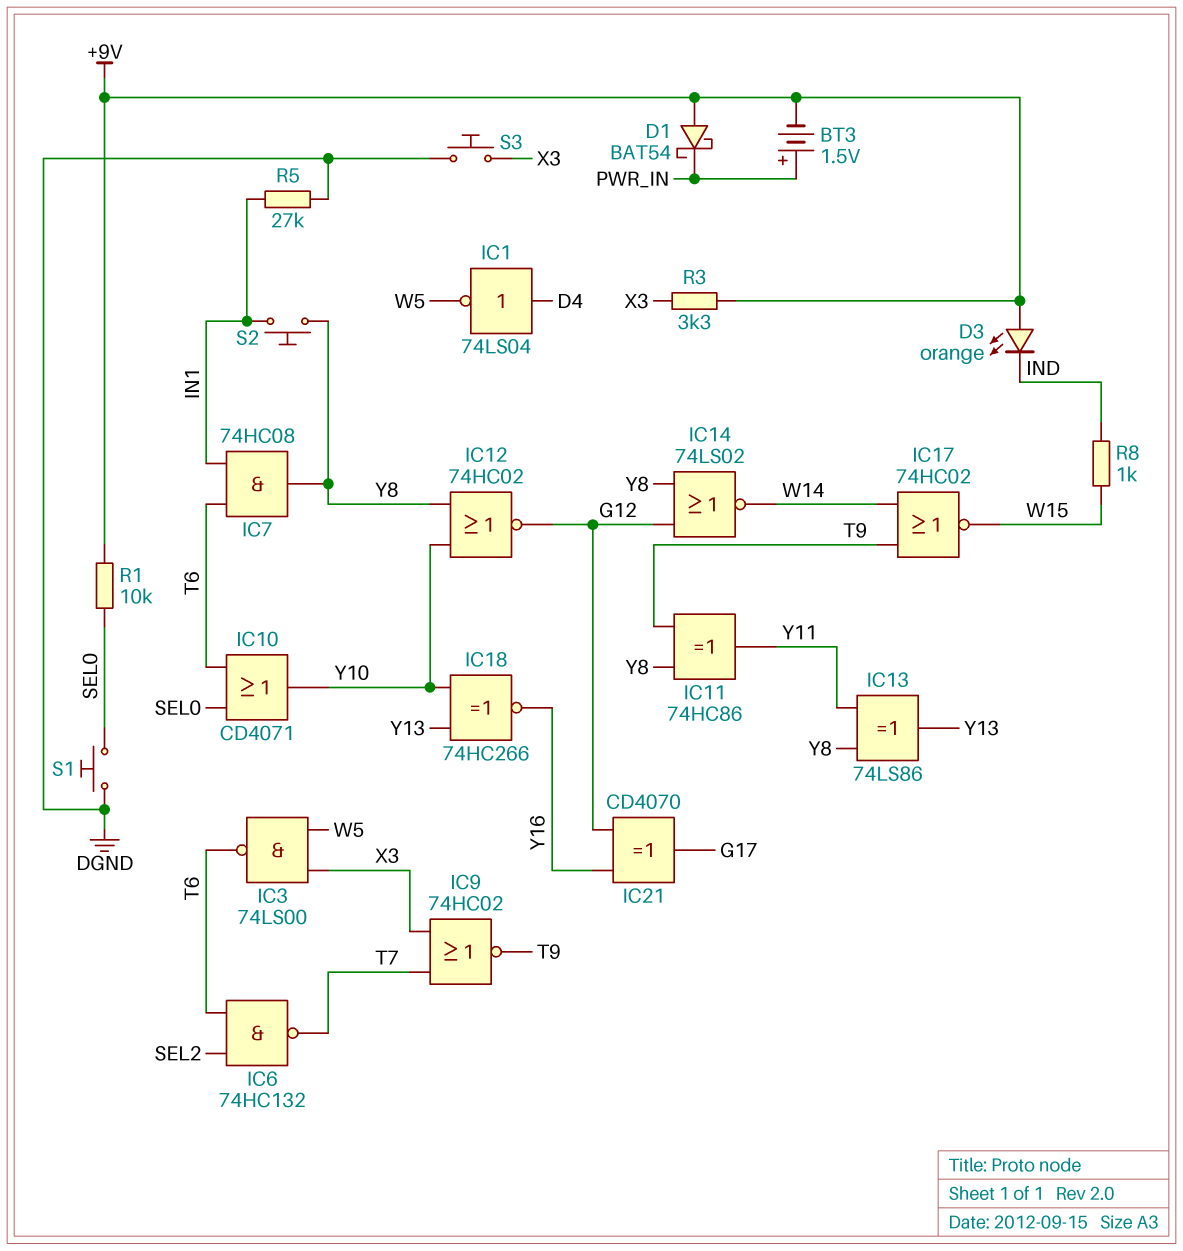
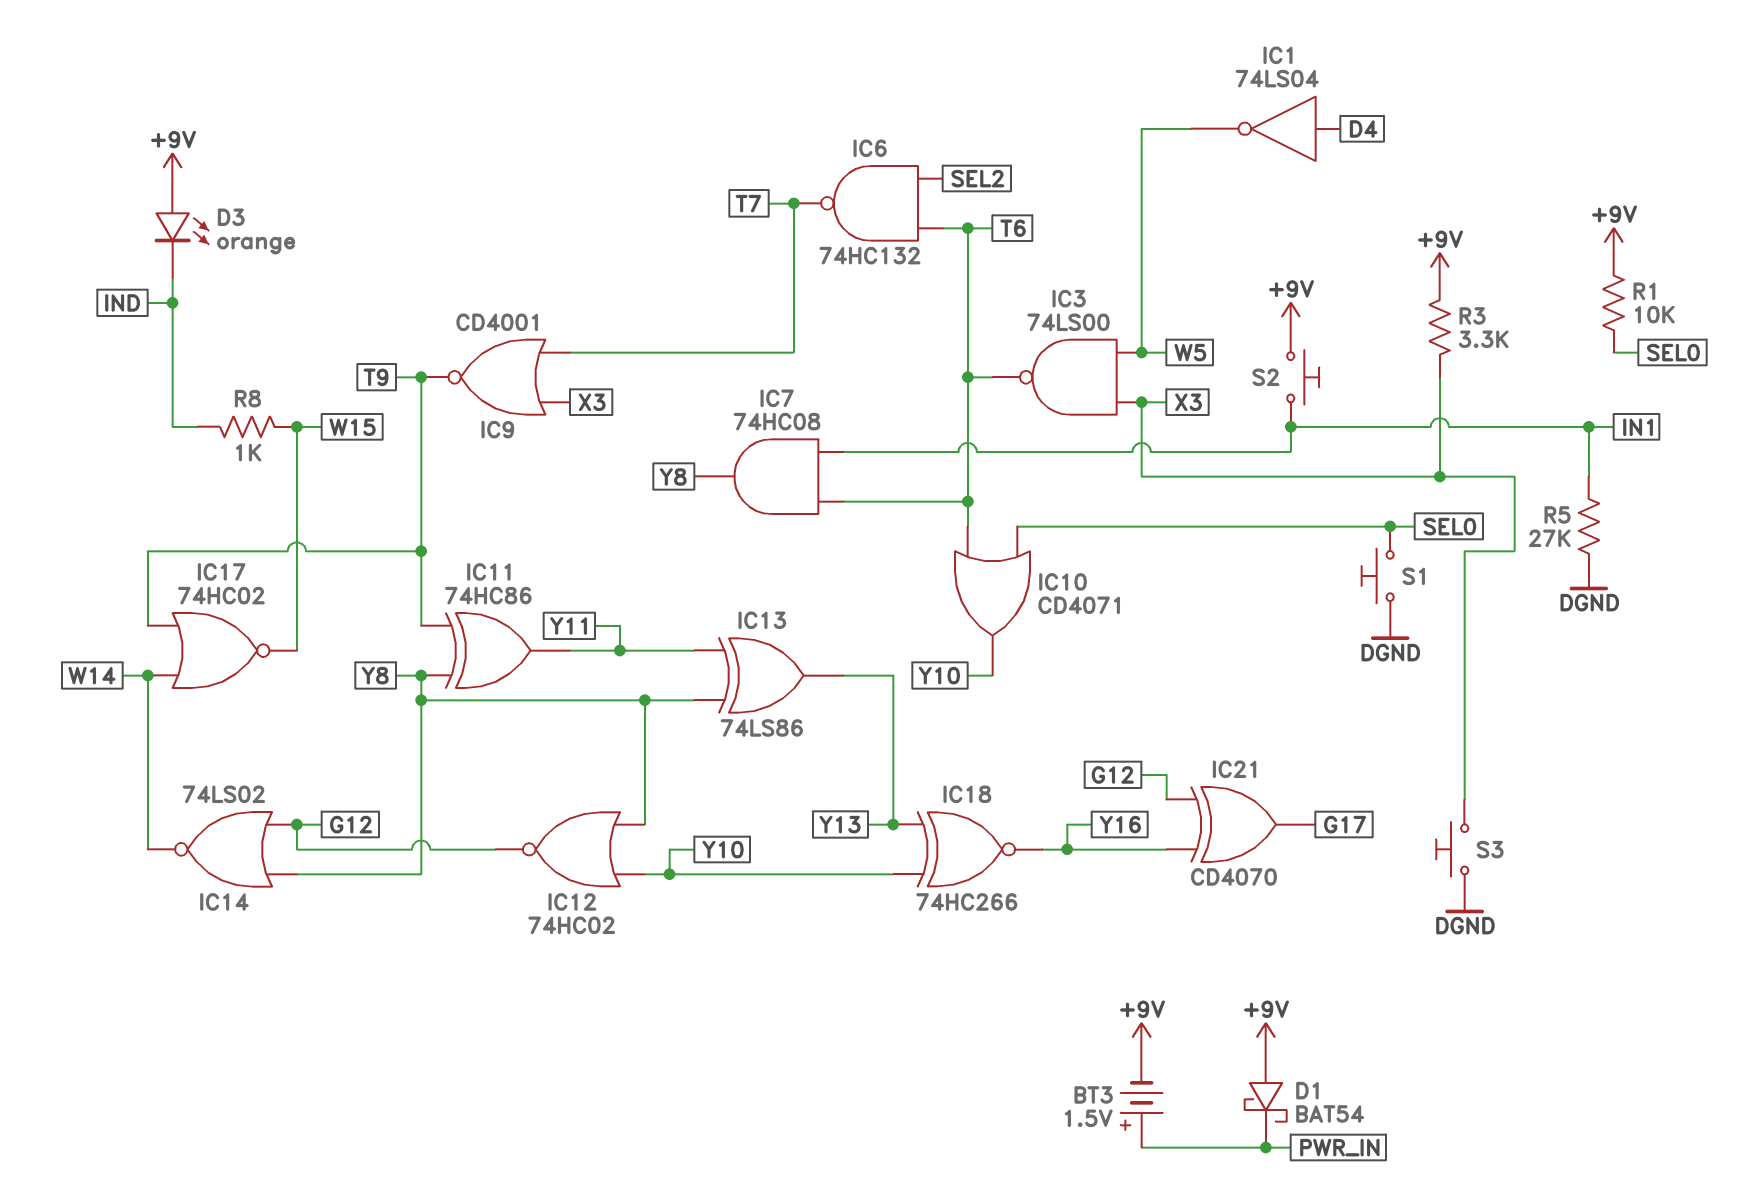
IC9: NOR 74HC02 (in T7, in X3, out T9) -> NOR CD4001 (in T7, in X3, out T9)
S2: button (IN1, Y8) -> button (+9V, IN1)

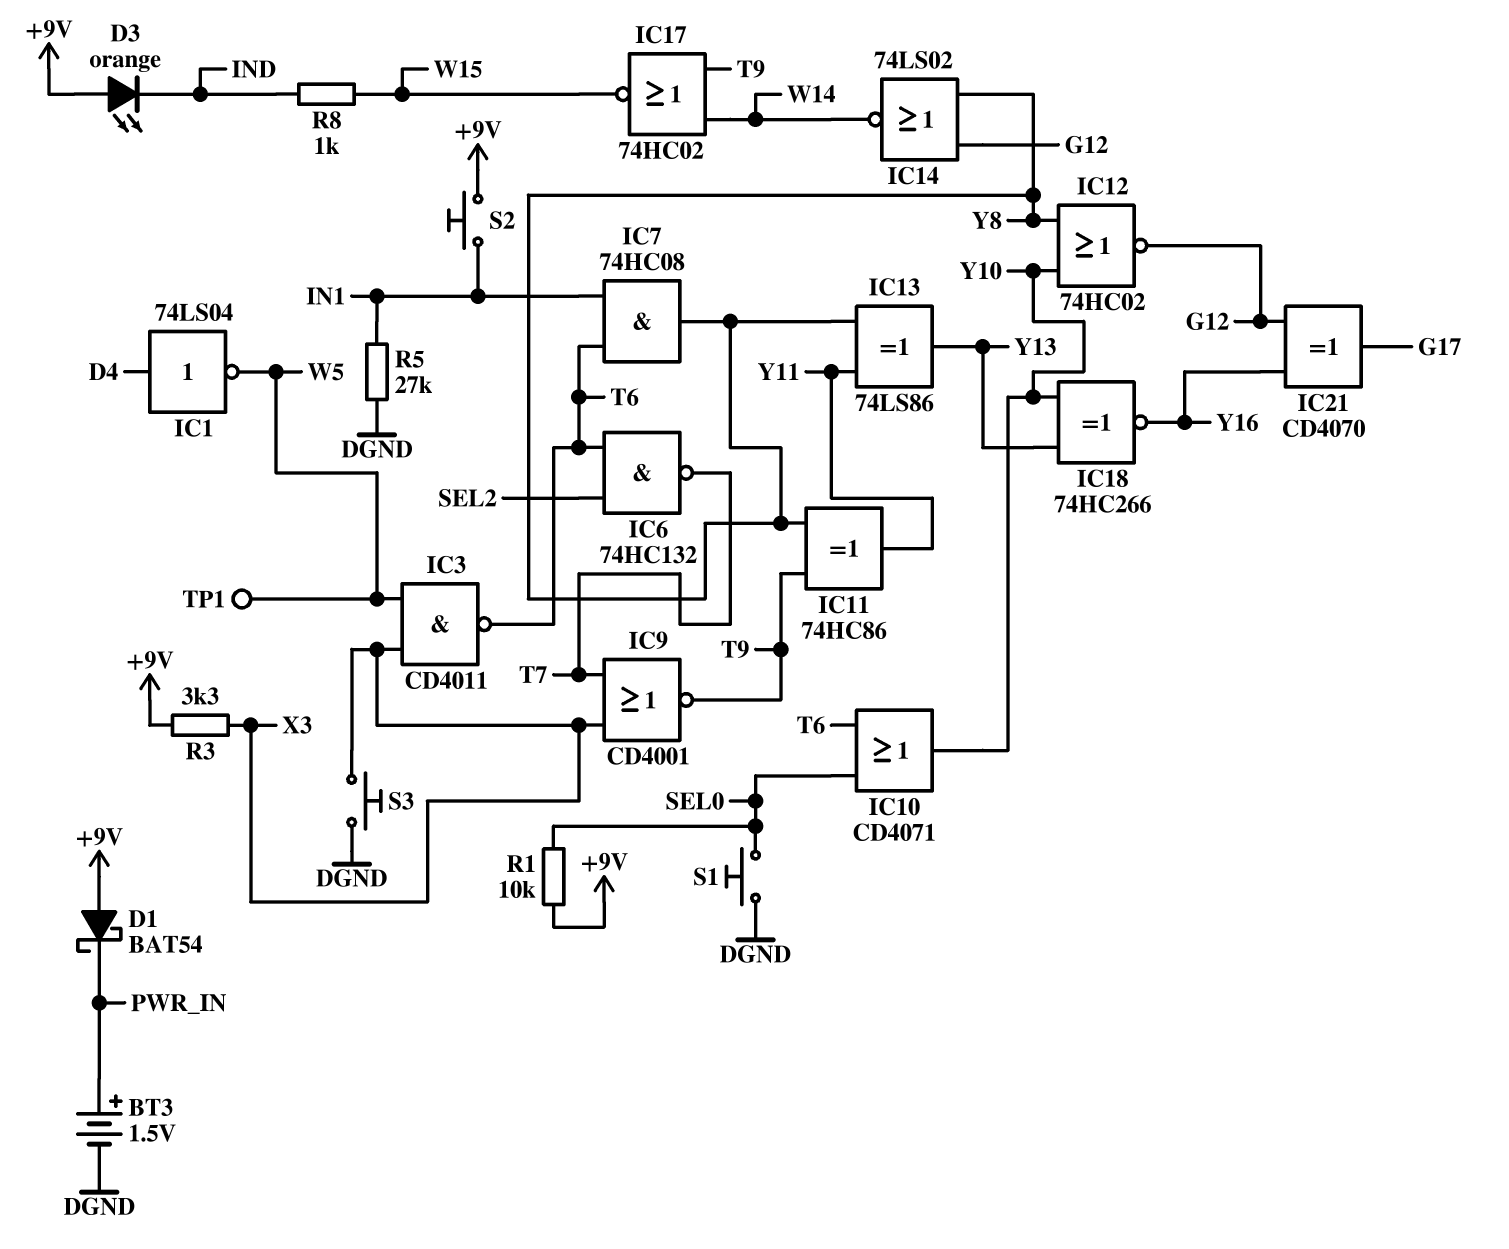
BT3: 1.5V (plus PWR_IN, minus +9V) -> 1.5V (plus PWR_IN, minus DGND)
IC3: NAND 74LS00 (in W5, in X3, out T6) -> NAND CD4011 (in W5, in X3, out T6)
TP1: none -> test point (W5)

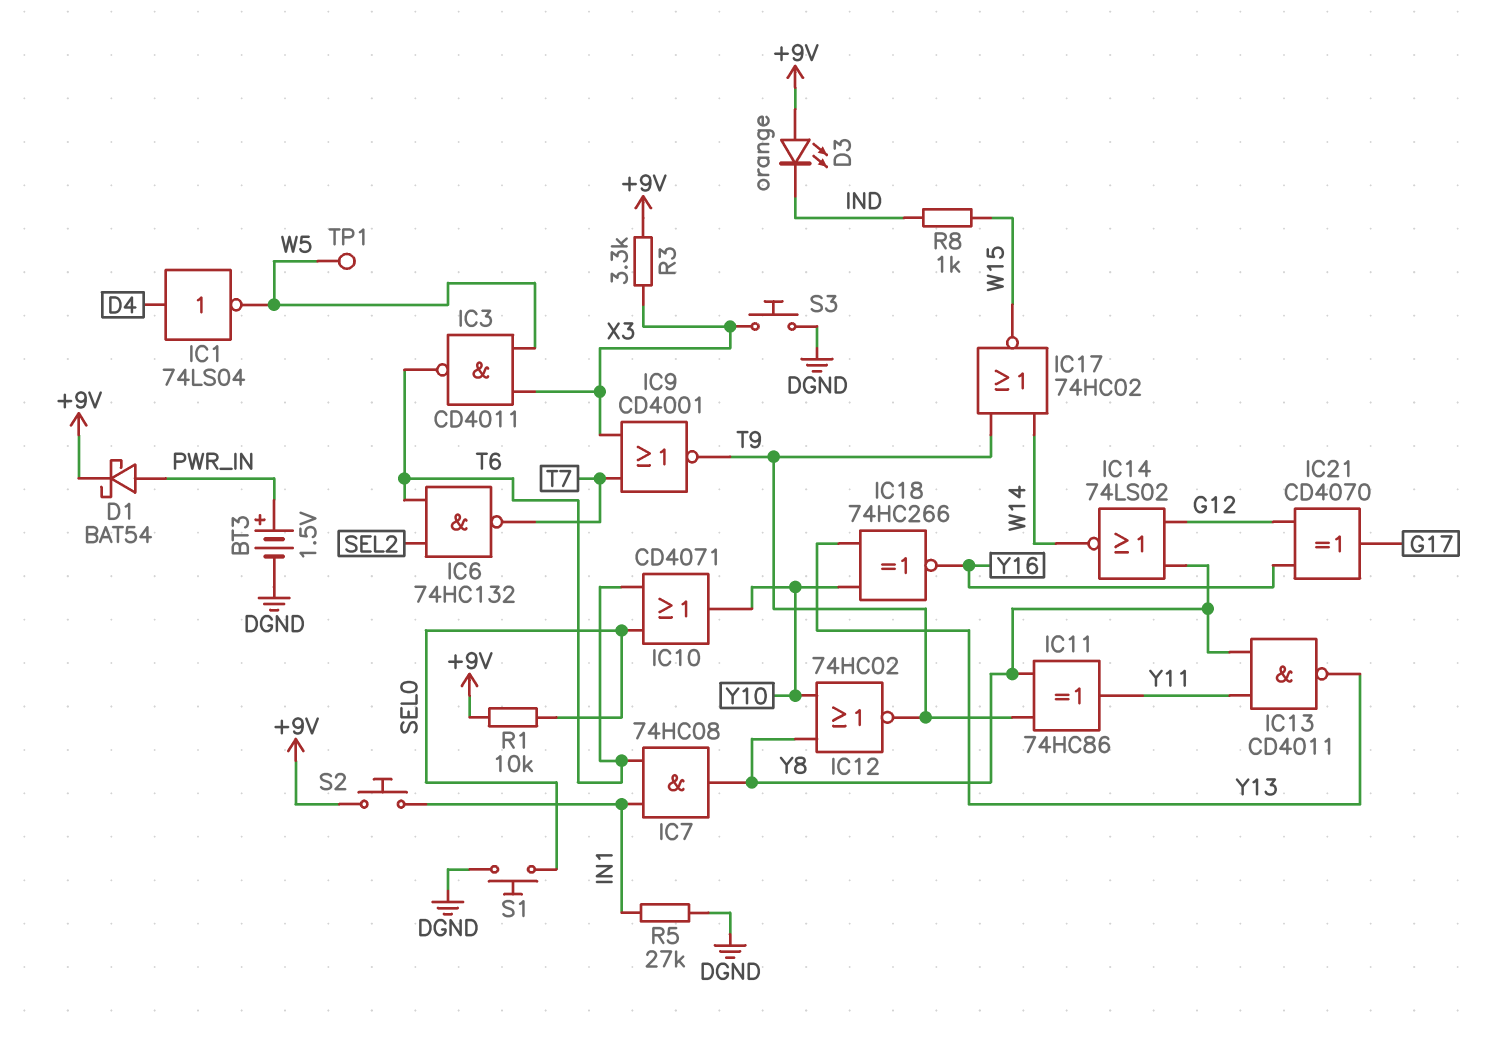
D1: schottky BAT54 (A +9V, K PWR_IN) -> schottky BAT54 (A PWR_IN, K +9V)
IC12: NOR 74HC02 (in Y8, in Y10, out G12) -> NOR 74HC02 (in Y8, in Y10, out T9)
IC13: XOR 74LS86 (in Y8, in Y11, out Y13) -> NAND CD4011 (in Y8, in Y11, out Y13)

